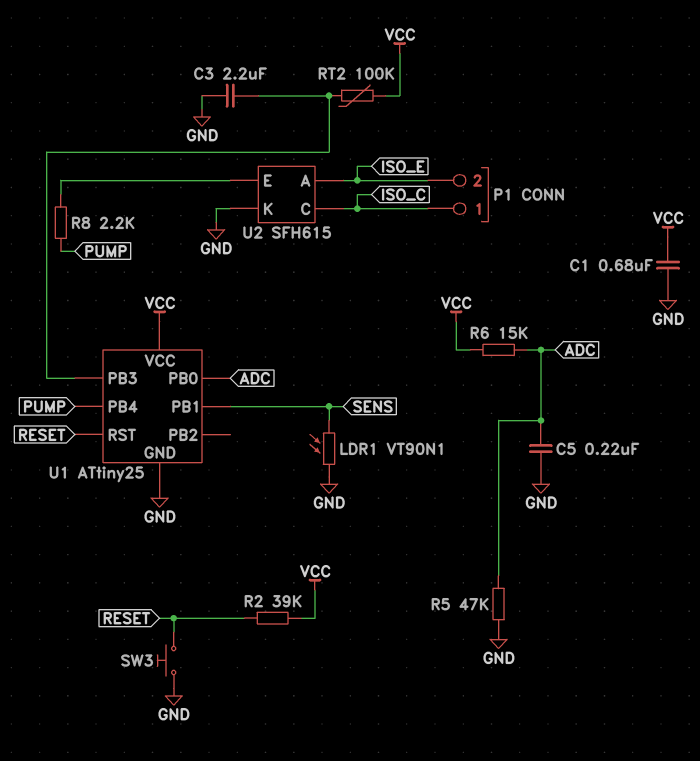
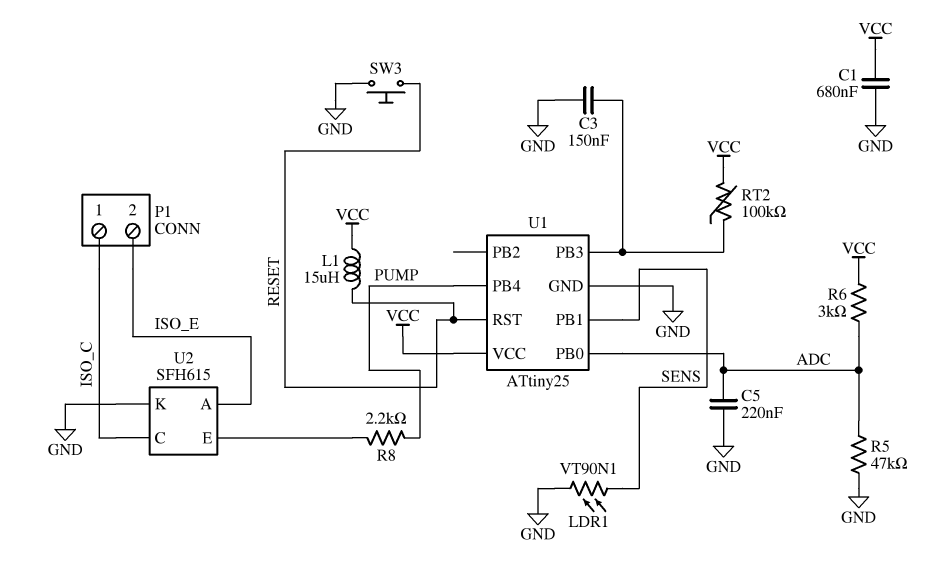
C3: 2.2uF (GND, U1/PB3) -> 150nF (GND, U1/PB3)
L1: none -> 15uH (RESET, VCC)
R2: 39k (RESET, VCC) -> none
R6: 15k (ADC, VCC) -> 3k (ADC, VCC)

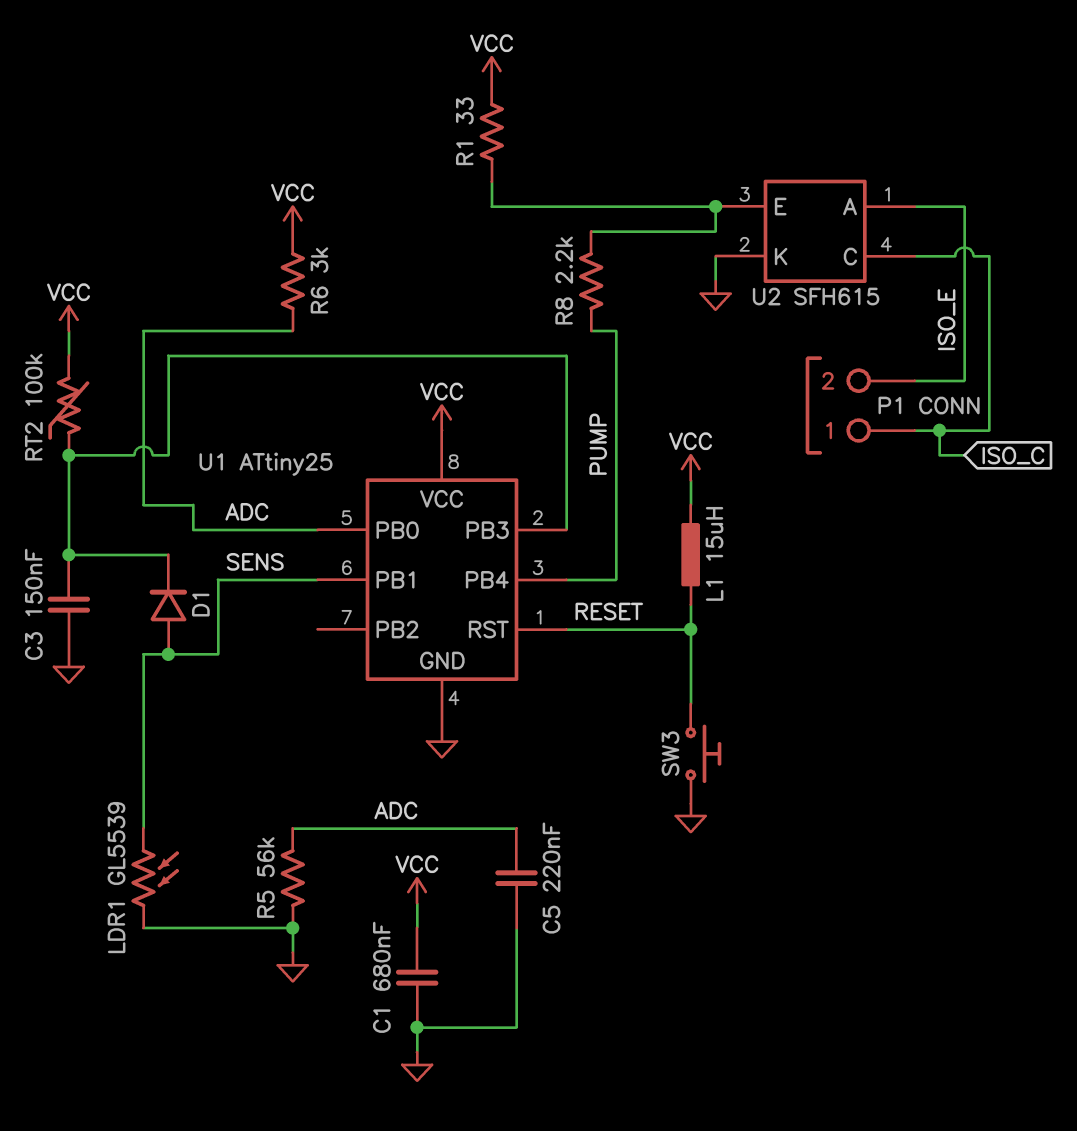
D1: none -> diode (A SENS, K U1/PB3)
LDR1: VT90N1 (GND, SENS) -> GL5539 (GND, SENS)
R1: none -> 33 (U2/E, VCC)
R5: 47k (ADC, GND) -> 56k (ADC, GND)

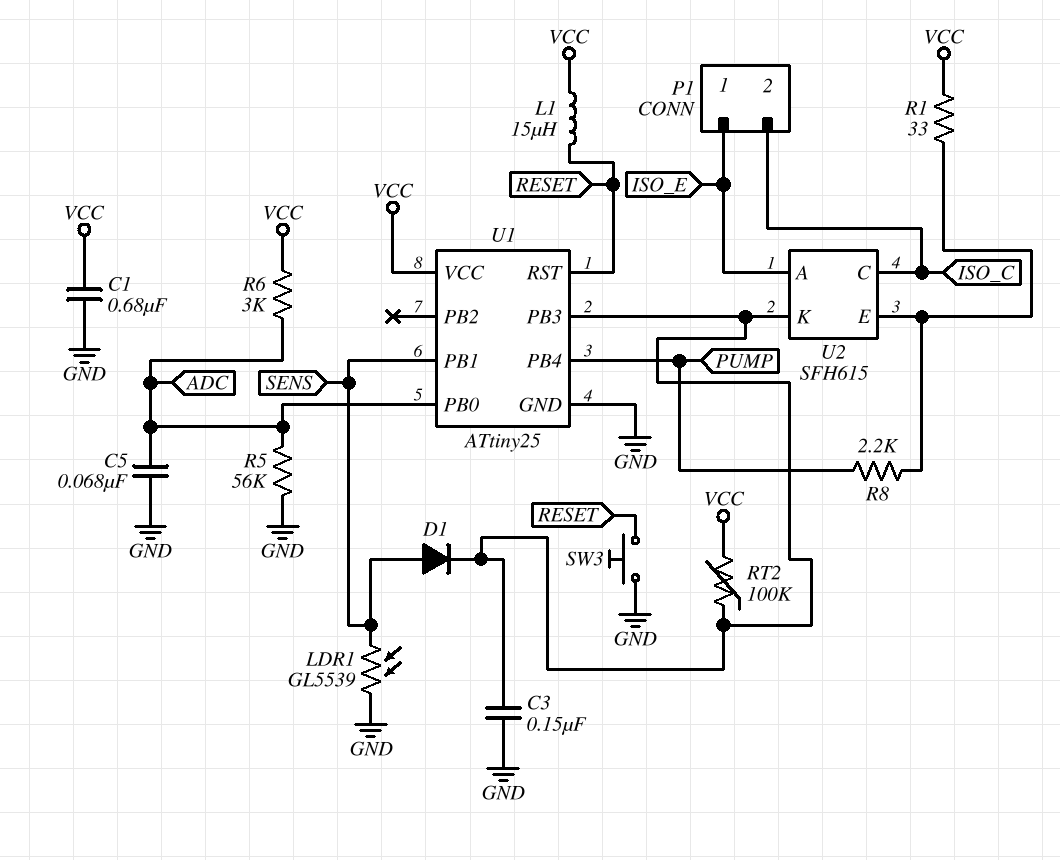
C5: 220nF (ADC, GND) -> 68nF (ADC, GND)
P1 pin 1: ISO_C -> ISO_E
P1 pin 2: ISO_E -> ISO_C
U2 pin K: GND -> U1/PB3

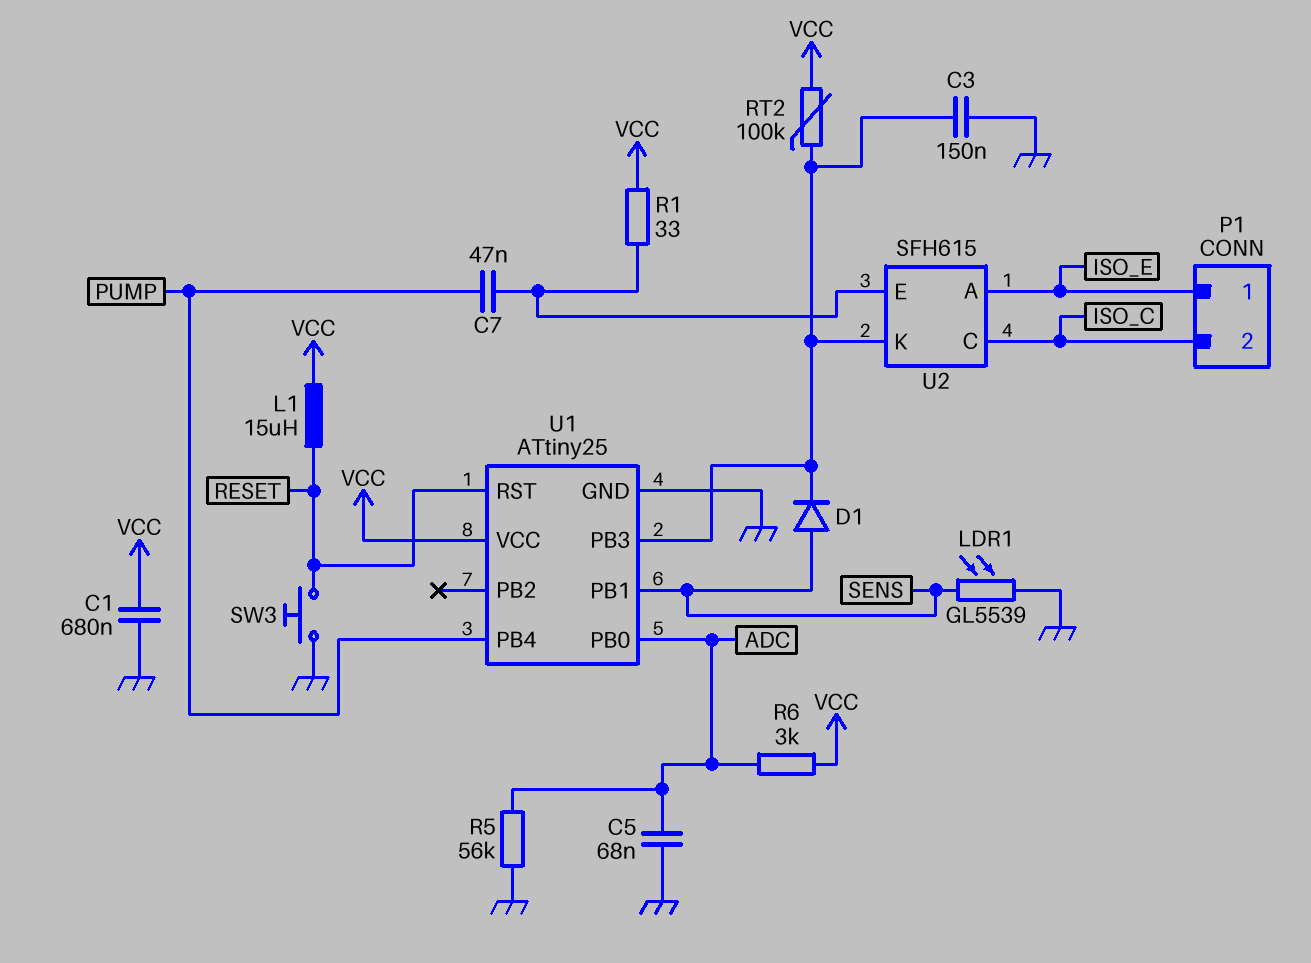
C7: none -> 47nF (PUMP, U2/E)
R8: 2.2k (PUMP, U2/E) -> none

